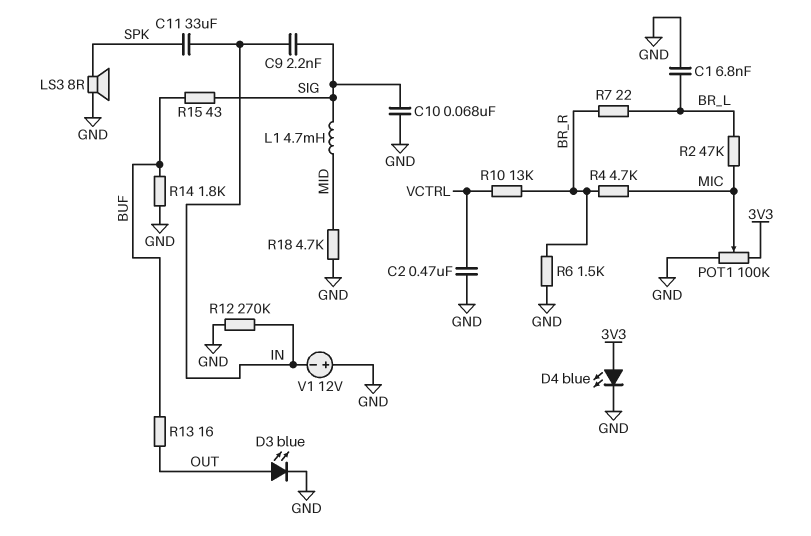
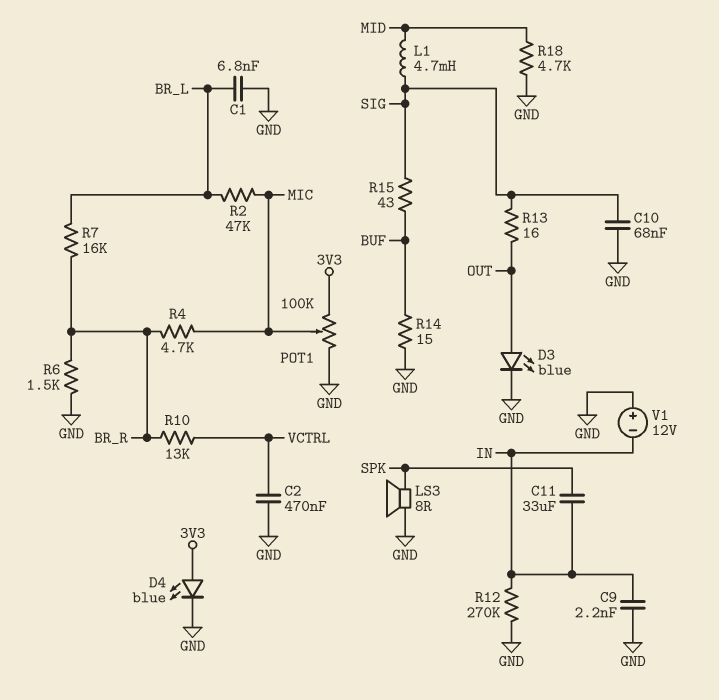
C9: 2.2nF (IN, SIG) -> 2.2nF (GND, IN)
R7: 22 (BR_L, BR_R) -> 16k (BR_L, BR_R)
R13: 16 (BUF, OUT) -> 16 (OUT, SIG)
R14: 1.8k (BUF, GND) -> 15 (BUF, GND)

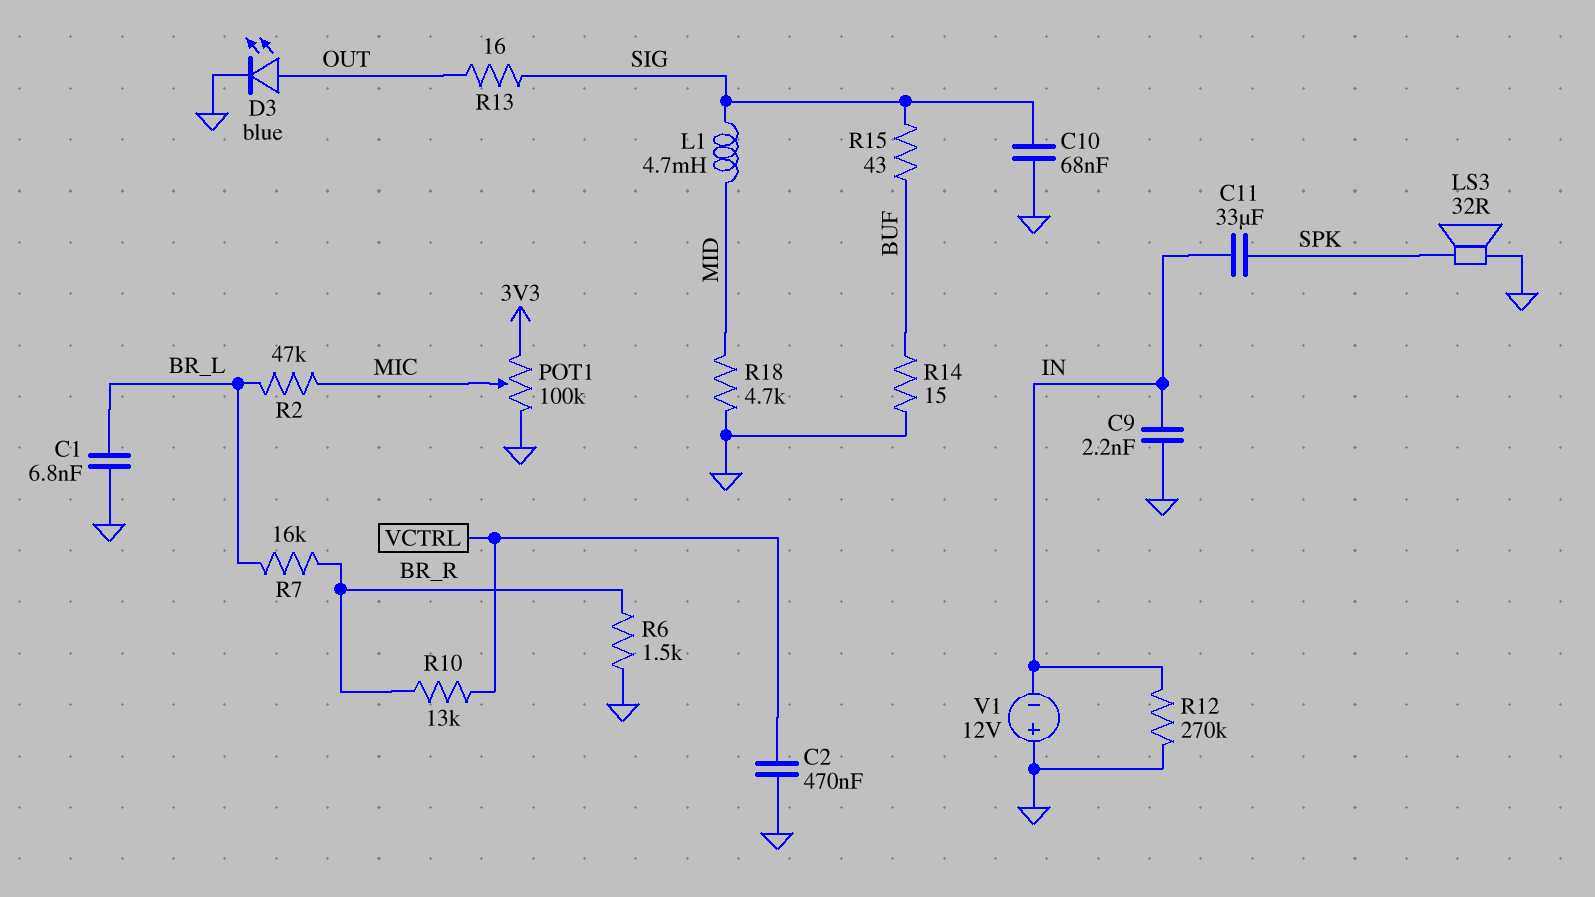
D4: LED blue (A 3V3, K GND) -> none
LS3: speaker 8R (GND, SPK) -> speaker 32R (GND, SPK)
R4: 4.7k (BR_R, MIC) -> none

